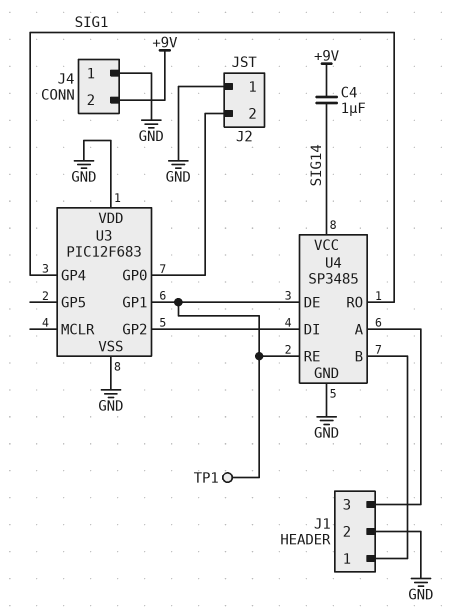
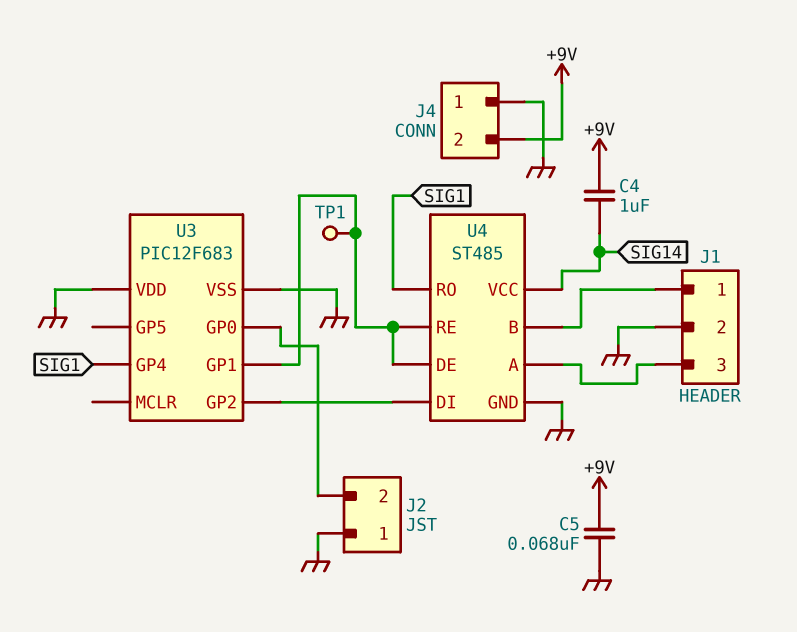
C5: none -> 68nF (+9V, GND)
U4: SP3485 -> ST485

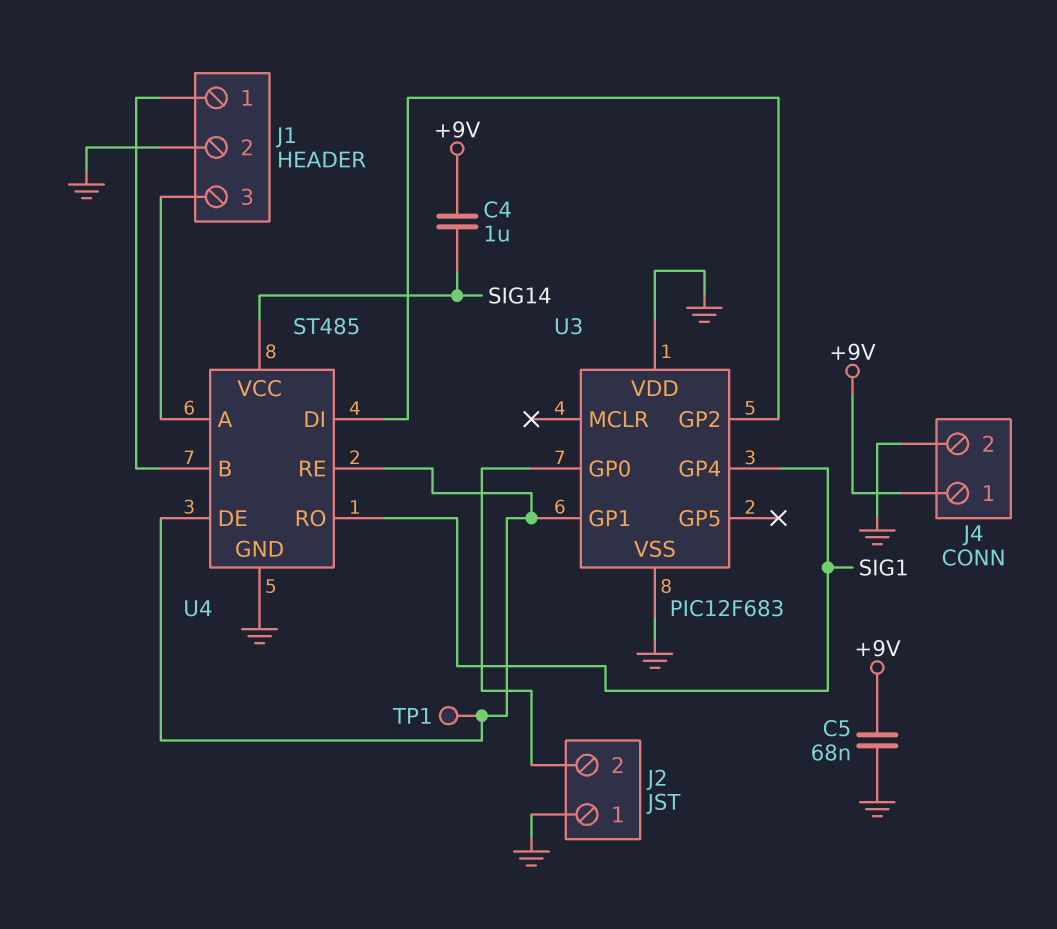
J4 pin 1: GND -> +9V
J4 pin 2: +9V -> GND

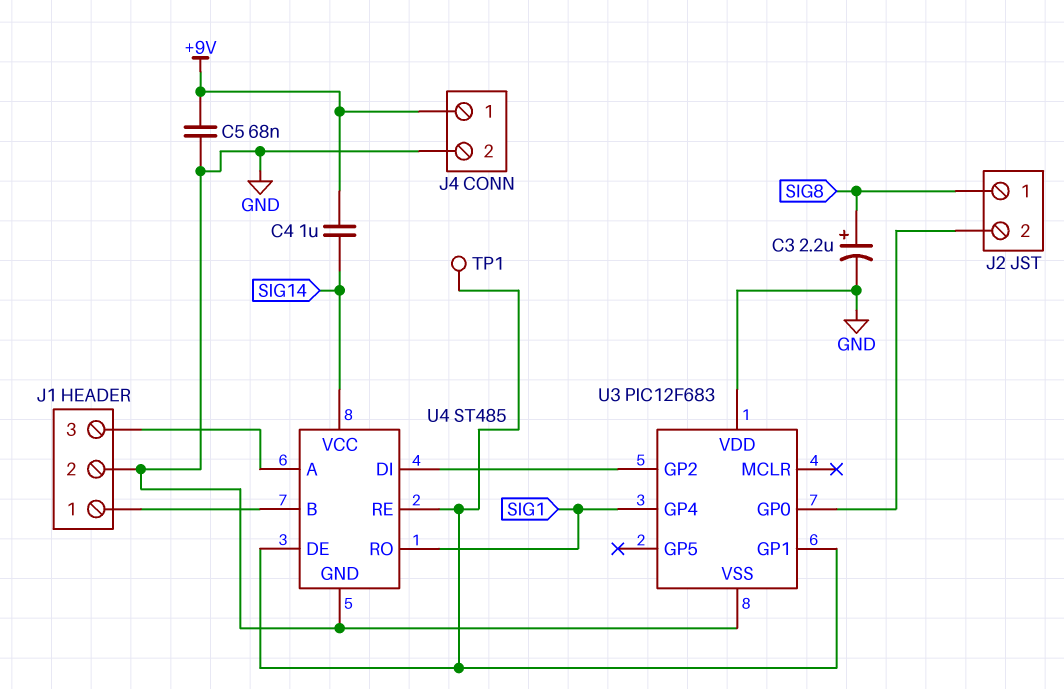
C3: none -> 2.2uF (plus SIG8, minus GND)
J2 pin 1: GND -> SIG8

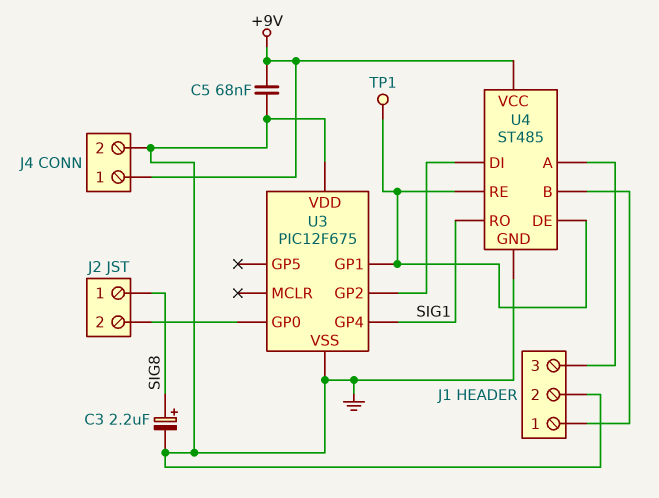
C4: 1uF (+9V, SIG14) -> none
U3: PIC12F683 -> PIC12F675
U4 pin VCC: SIG14 -> +9V

